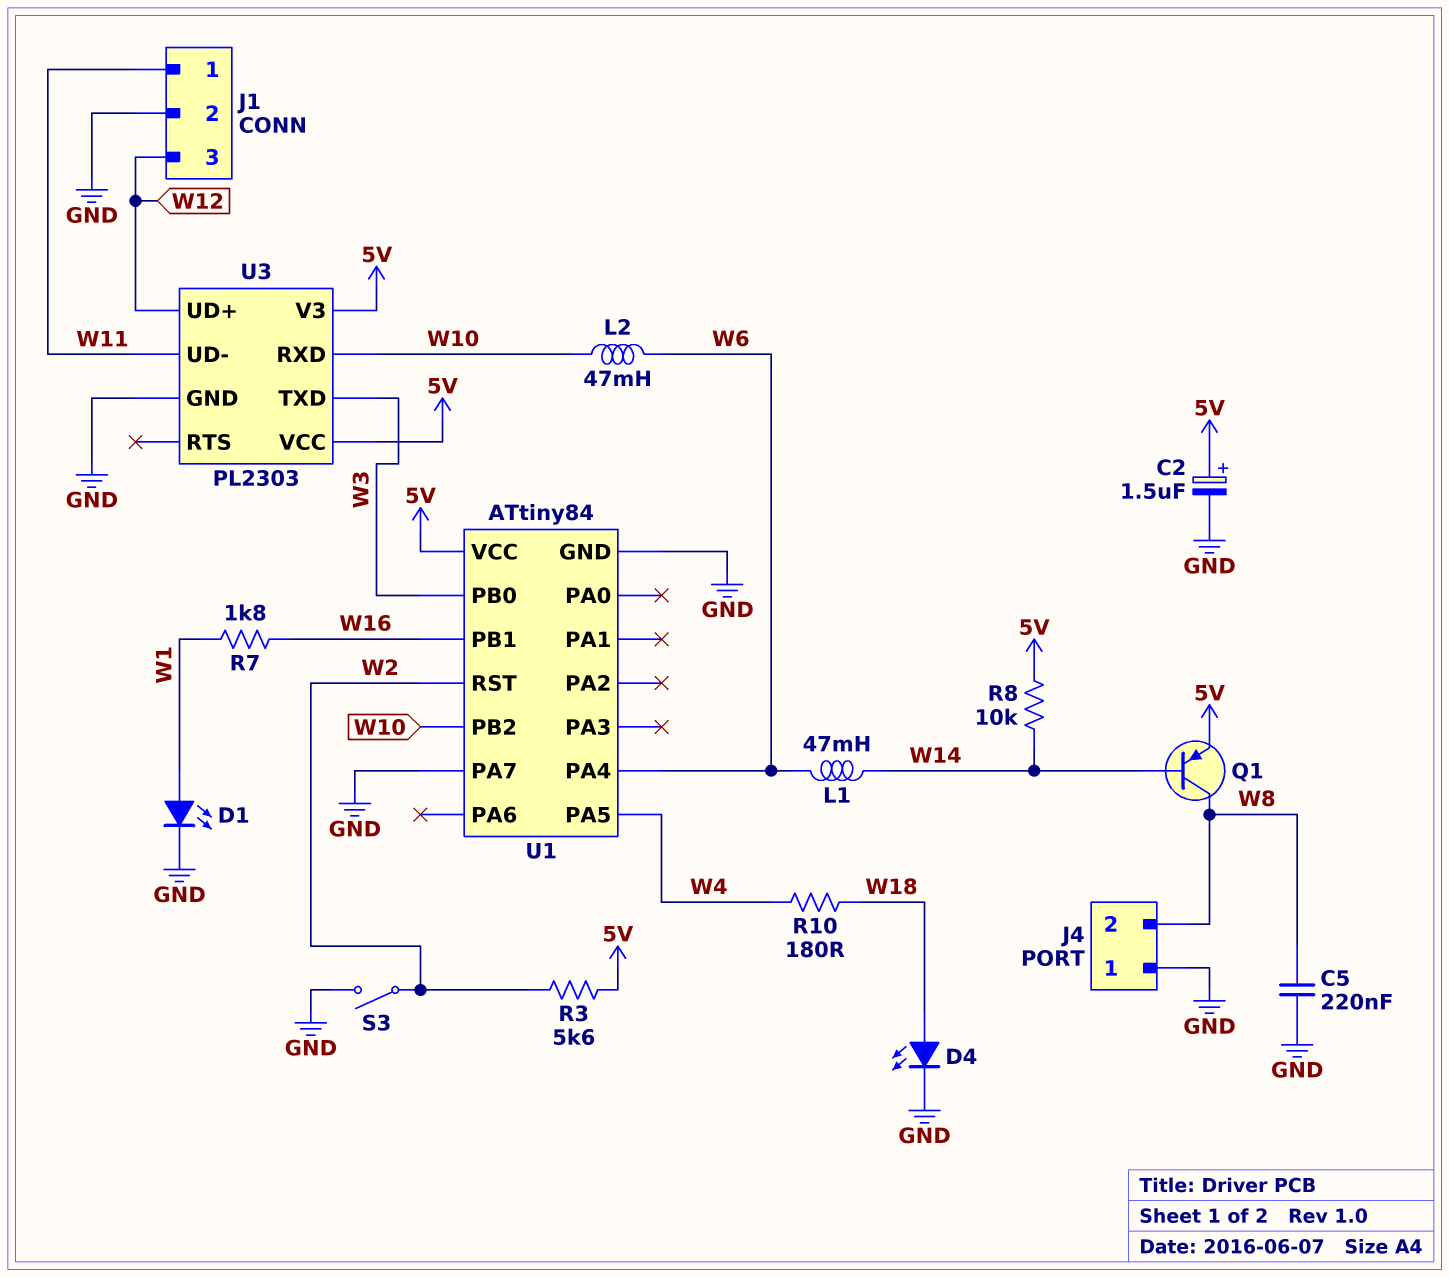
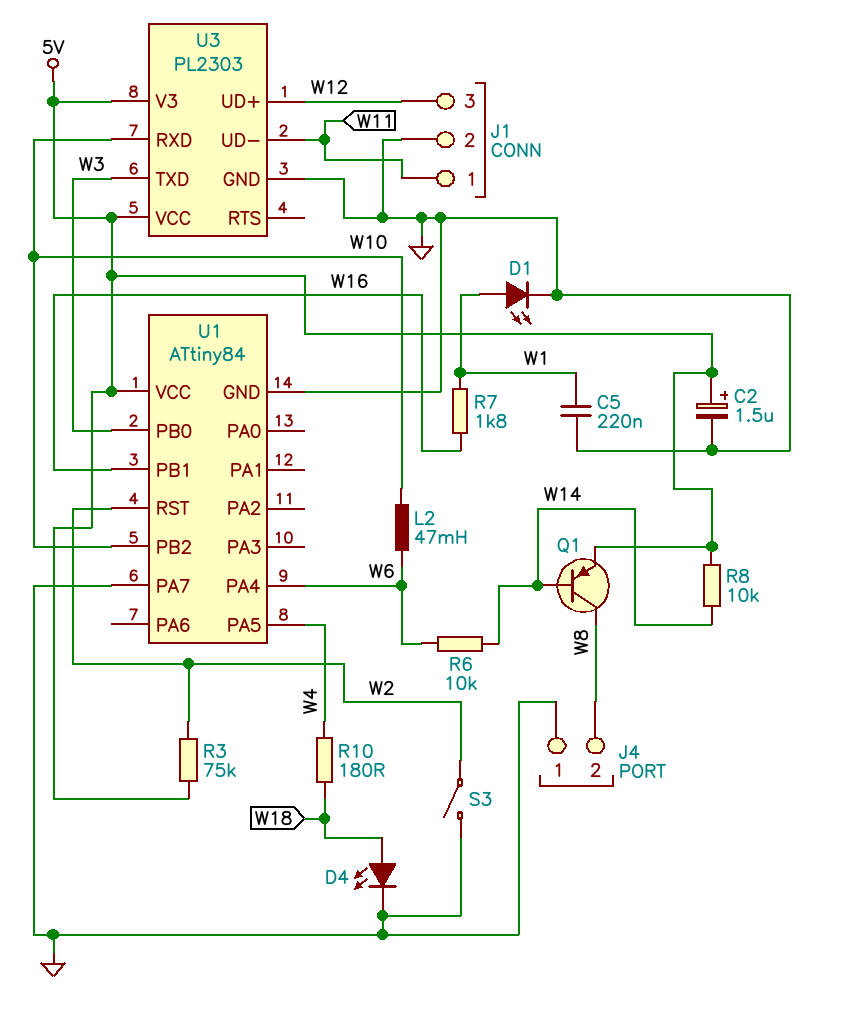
C5: 220nF (GND, W8) -> 220nF (GND, W1)
L1: 47mH (W6, W14) -> none
R3: 5.6k (5V, W2) -> 75k (5V, W2)
R6: none -> 10k (W6, W14)

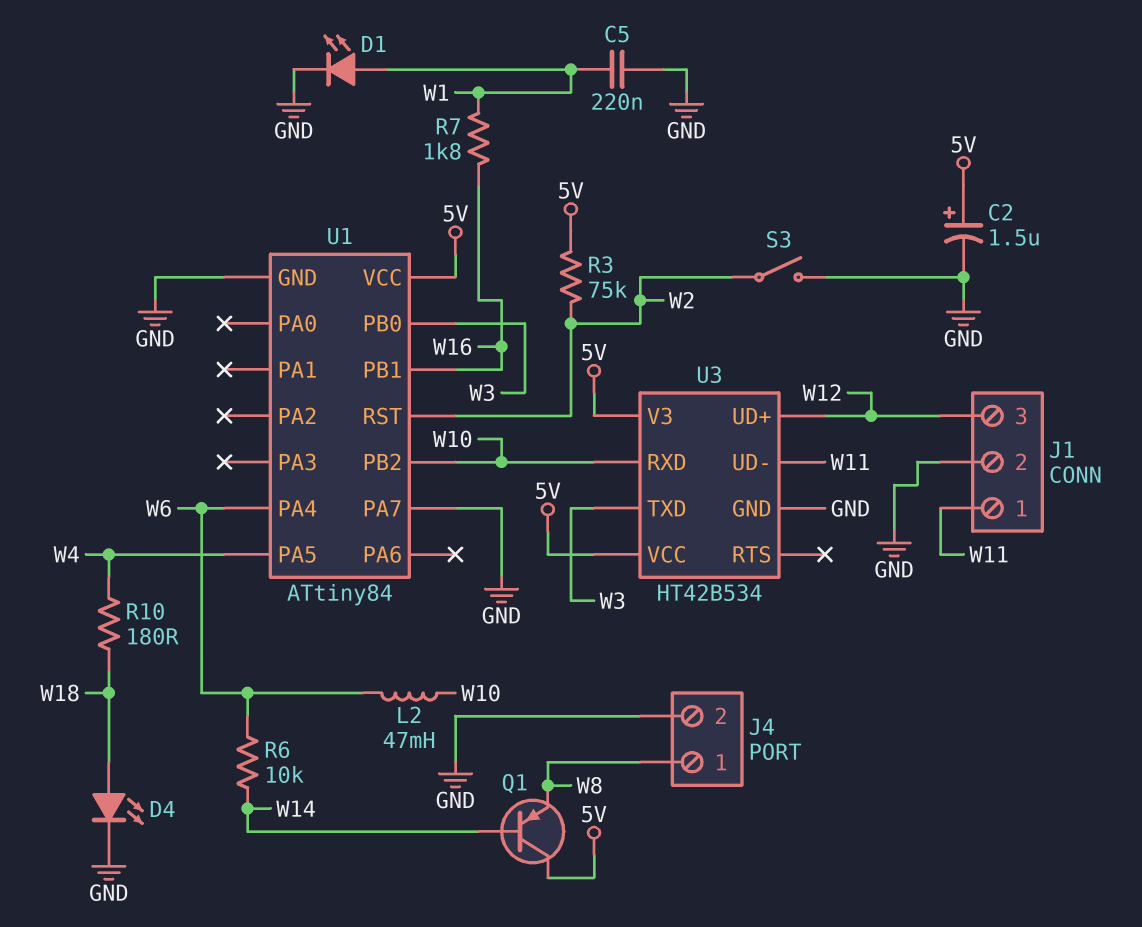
J4 pin 1: GND -> W8
J4 pin 2: W8 -> GND
Q1: PNP (B W14, C W8, E 5V) -> PNP (B W14, C 5V, E W8)
R8: 10k (5V, W14) -> none
U3: PL2303 -> HT42B534

